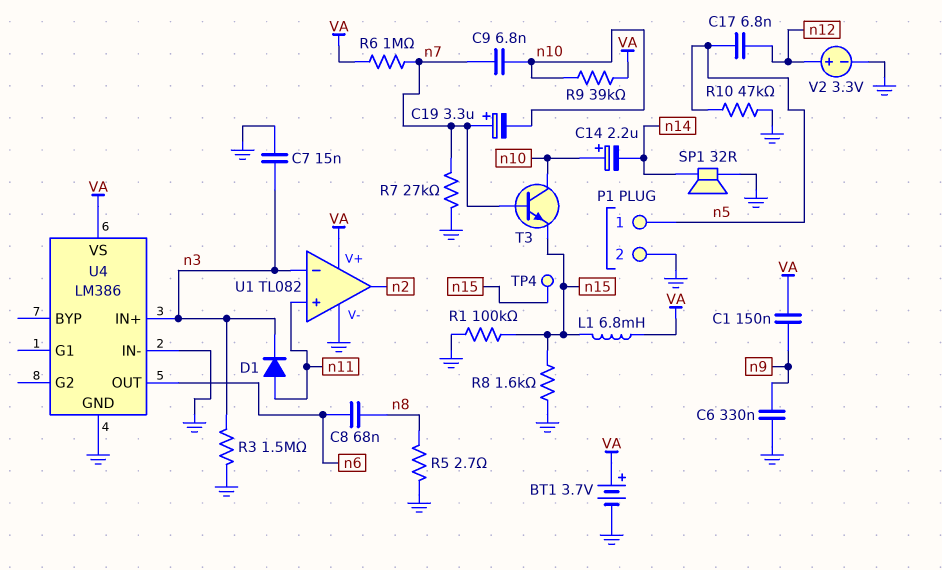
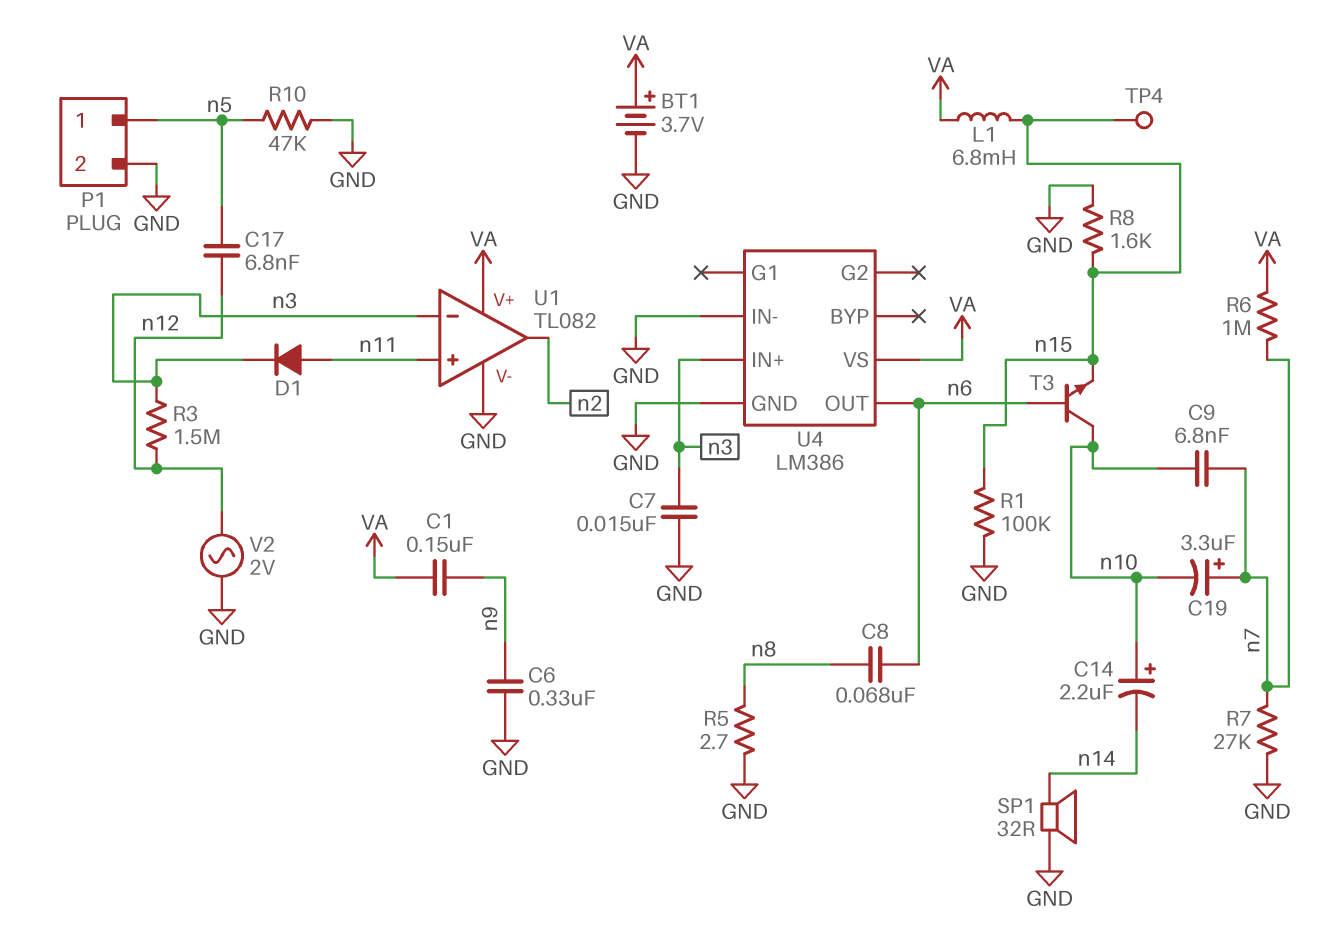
R3: 1.5M (GND, n3) -> 1.5M (n3, n12)
R9: 39k (VA, n10) -> none
T3: NPN (B n7, C n10, E n15) -> NPN (B n6, C n10, E n15)
V2: 3.3V (plus n12, minus GND) -> AC 2V (GND, n12)

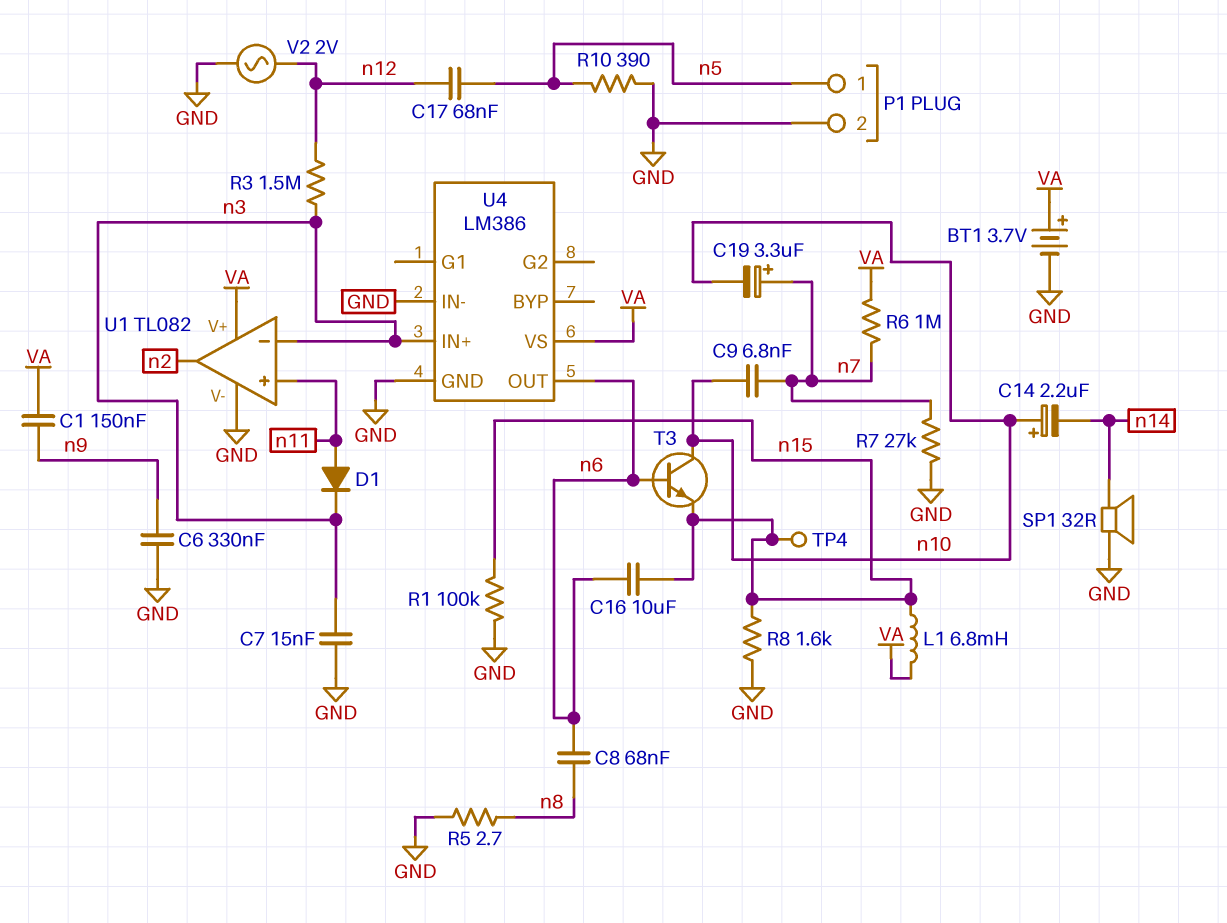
C16: none -> 10uF (n6, n15)
C17: 6.8nF (n5, n12) -> 68nF (n5, n12)
R10: 47k (GND, n5) -> 390 (GND, n5)

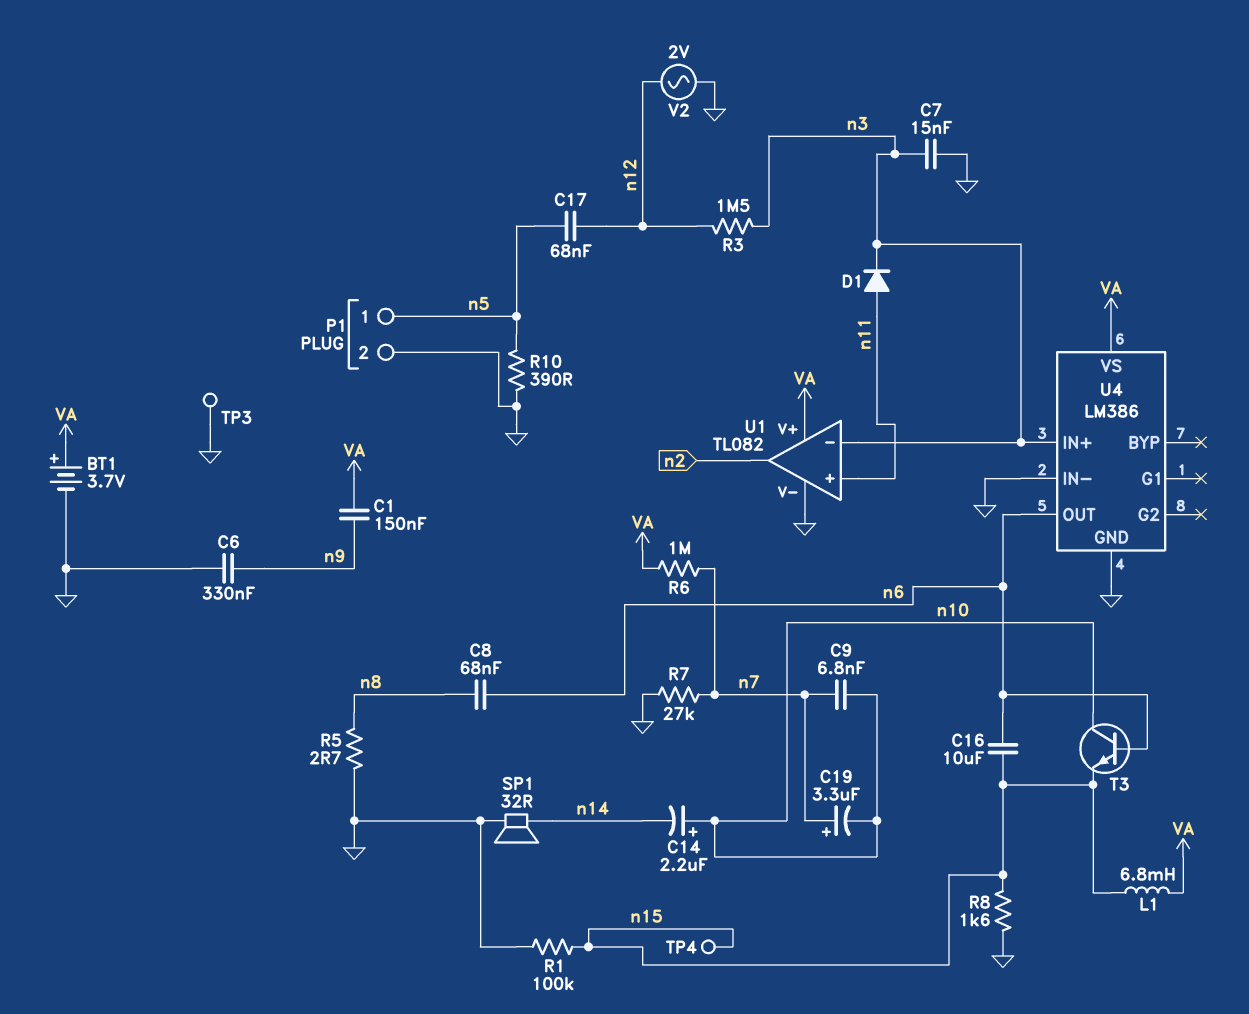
TP3: none -> test point (GND)

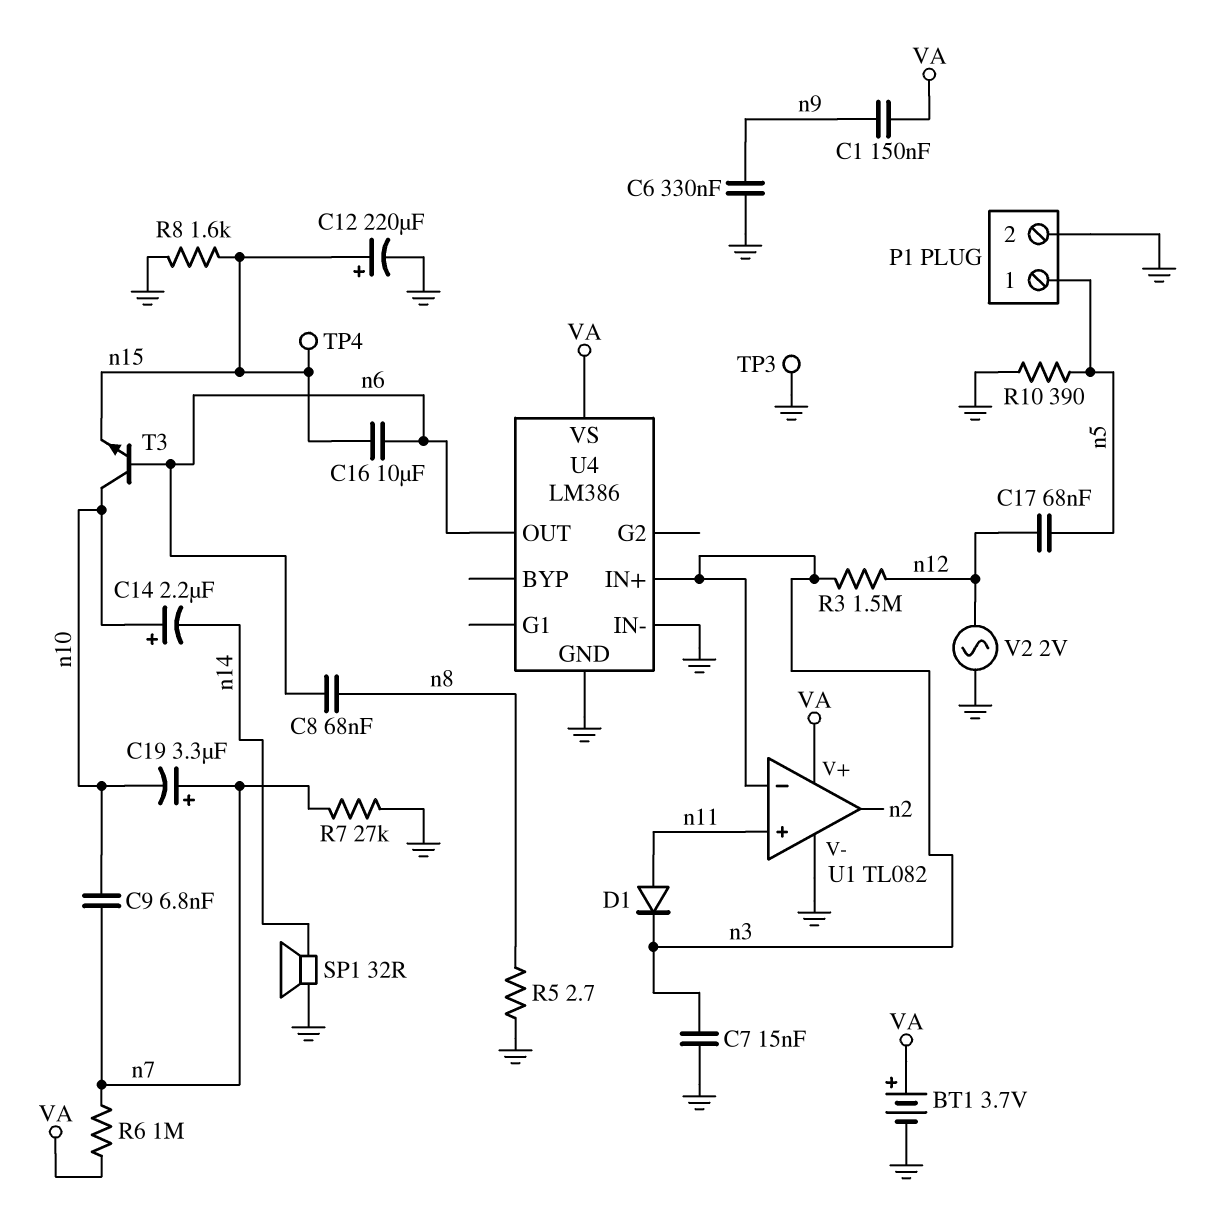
C12: none -> 220uF (plus n15, minus GND)
L1: 6.8mH (VA, n15) -> none
R1: 100k (GND, n15) -> none

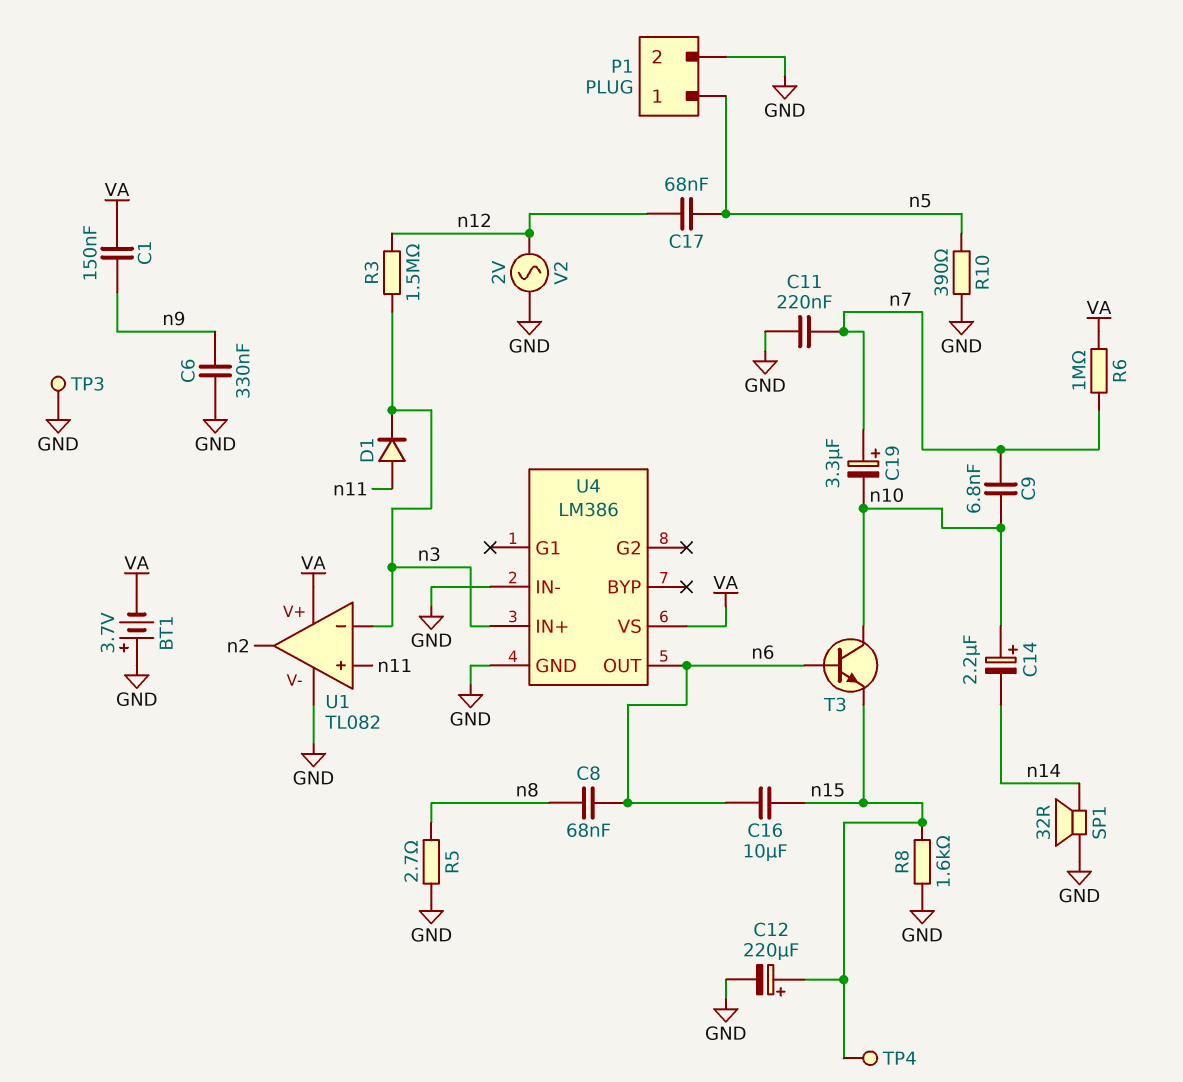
BT1: 3.7V (plus VA, minus GND) -> 3.7V (plus GND, minus VA)
C7: 15nF (GND, n3) -> none
C11: none -> 220nF (GND, n7)
R7: 27k (GND, n7) -> none

